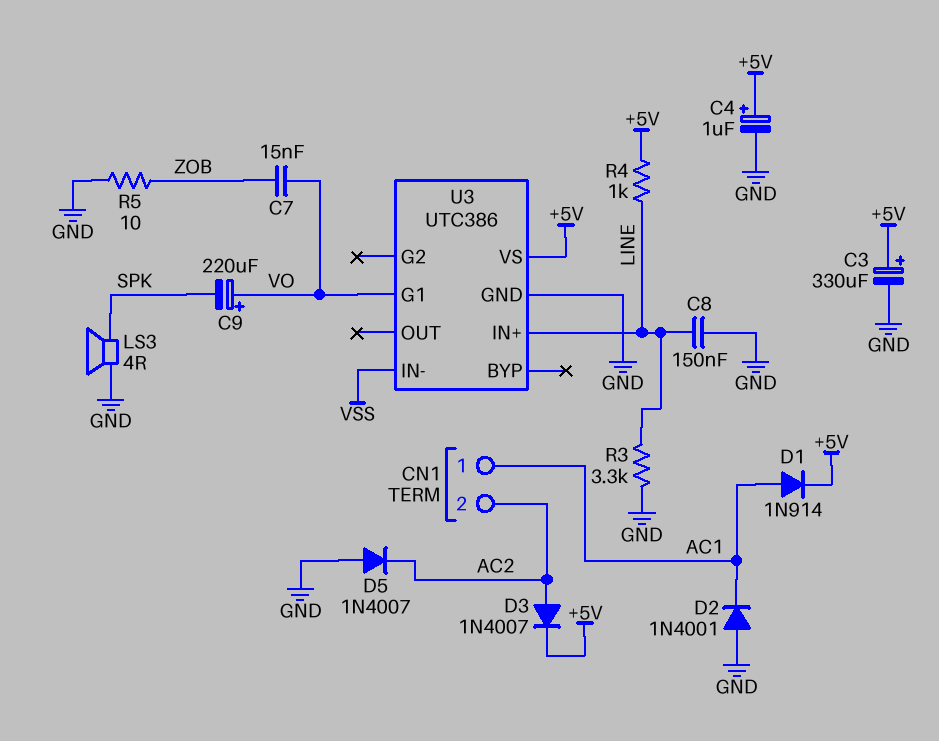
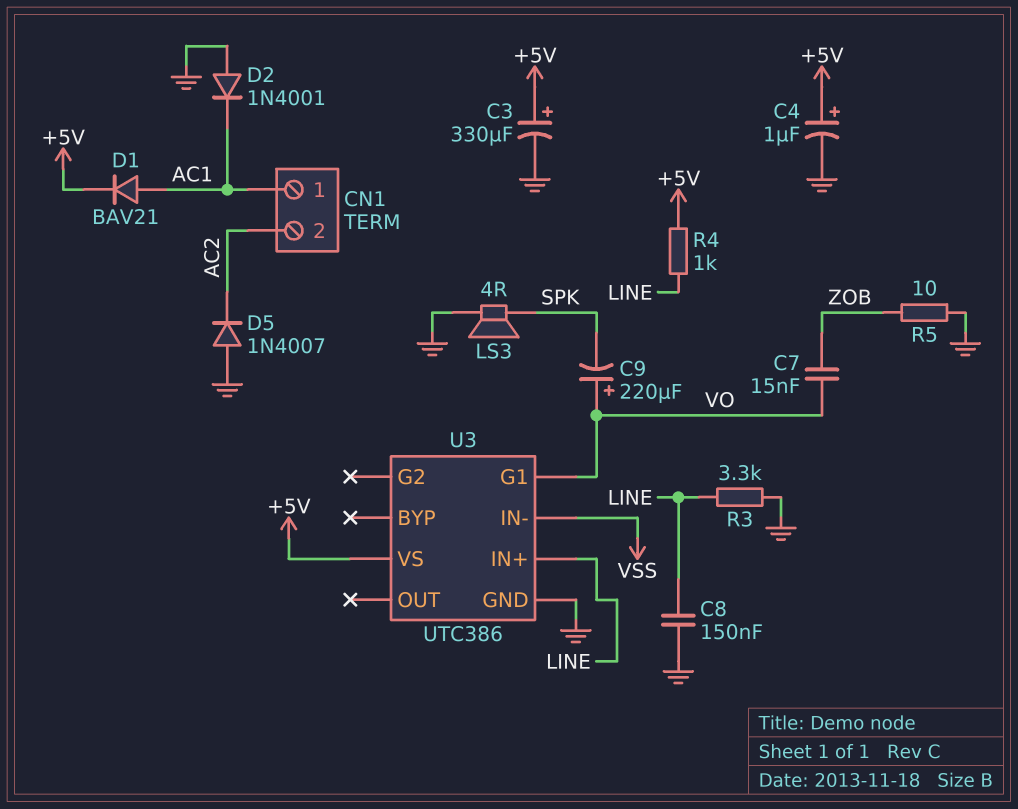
D1: diode 1N914 (A AC1, K +5V) -> diode BAV21 (A AC1, K +5V)
D3: diode 1N4007 (A AC2, K +5V) -> none

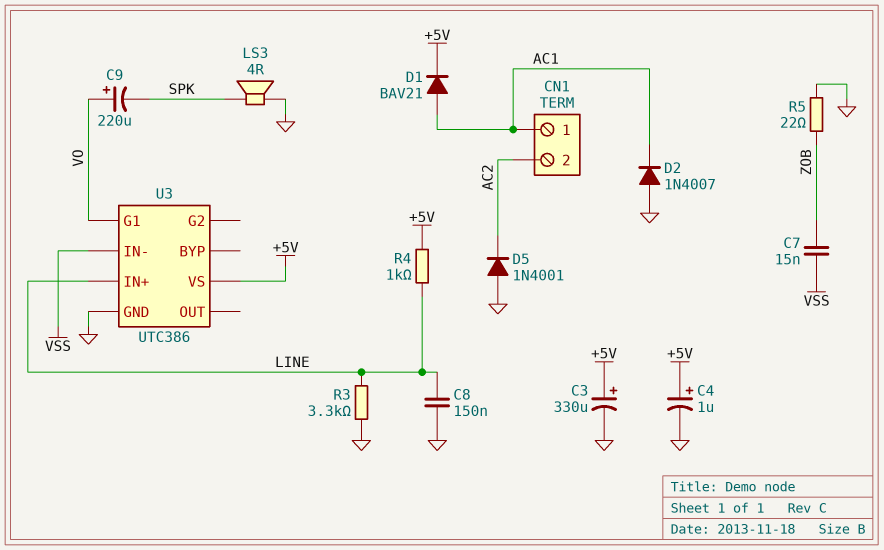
C7: 15nF (VO, ZOB) -> 15nF (VSS, ZOB)
D2: diode 1N4001 (A GND, K AC1) -> diode 1N4007 (A GND, K AC1)
D5: diode 1N4007 (A GND, K AC2) -> diode 1N4001 (A GND, K AC2)
R5: 10 (GND, ZOB) -> 22 (GND, ZOB)

